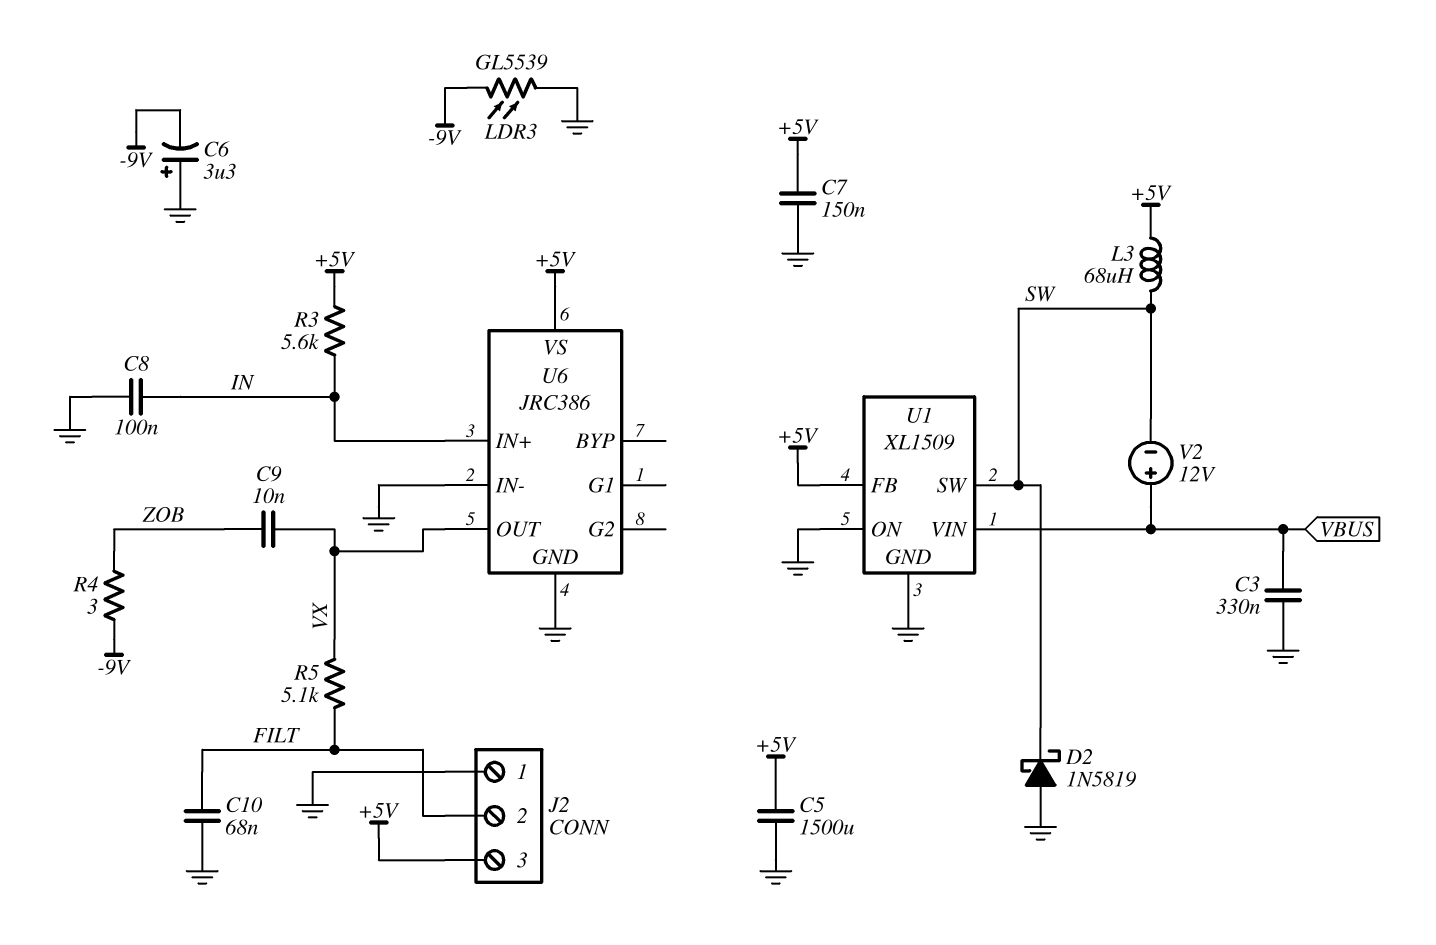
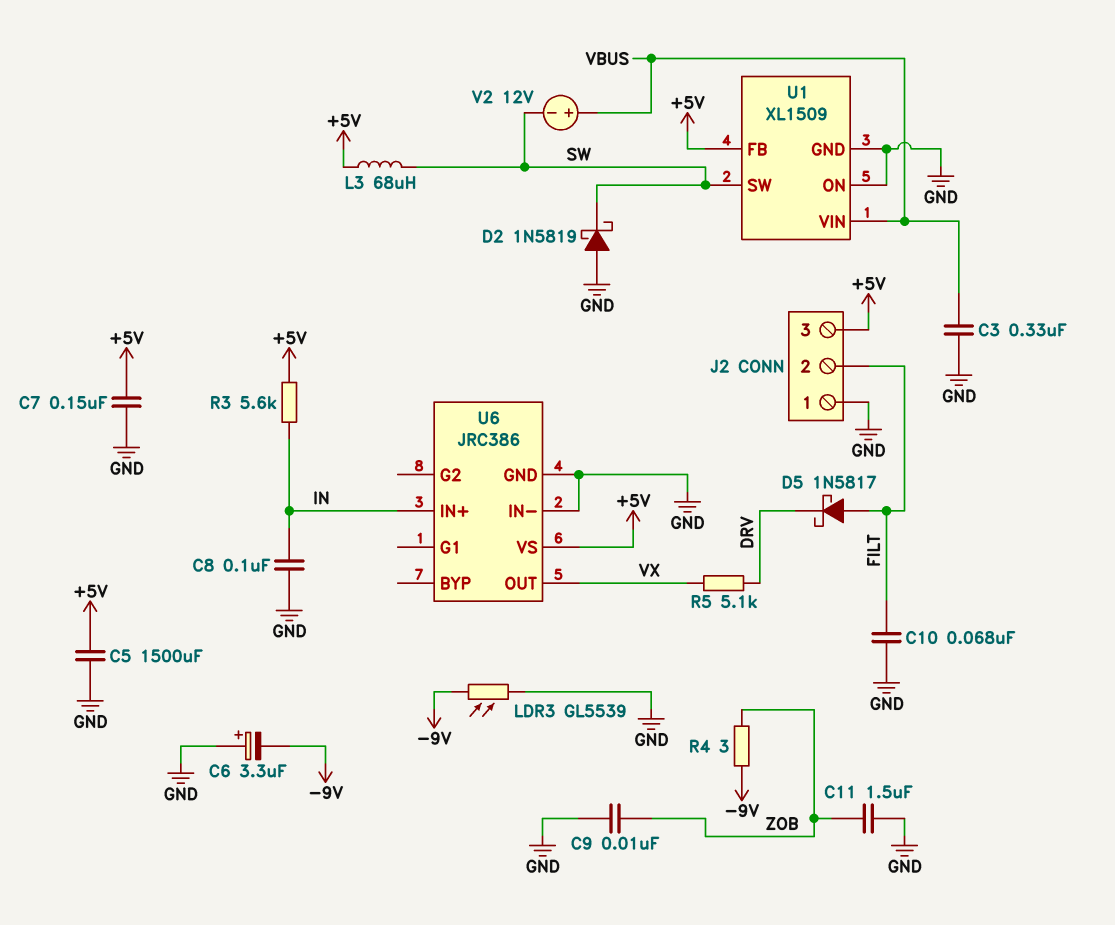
C9: 10nF (VX, ZOB) -> 10nF (GND, ZOB)
C11: none -> 1.5uF (GND, ZOB)
D5: none -> schottky 1N5817 (A FILT, K DRV)
R5: 5.1k (FILT, VX) -> 5.1k (DRV, VX)

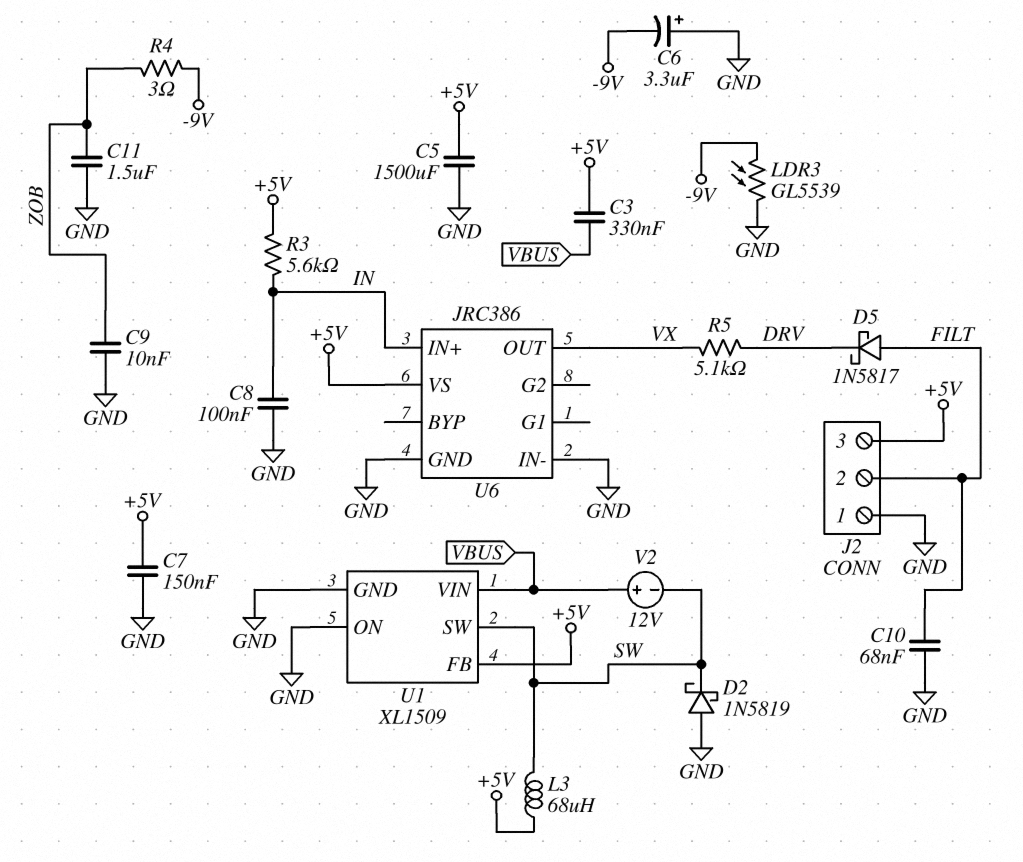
C3: 330nF (GND, VBUS) -> 330nF (+5V, VBUS)

